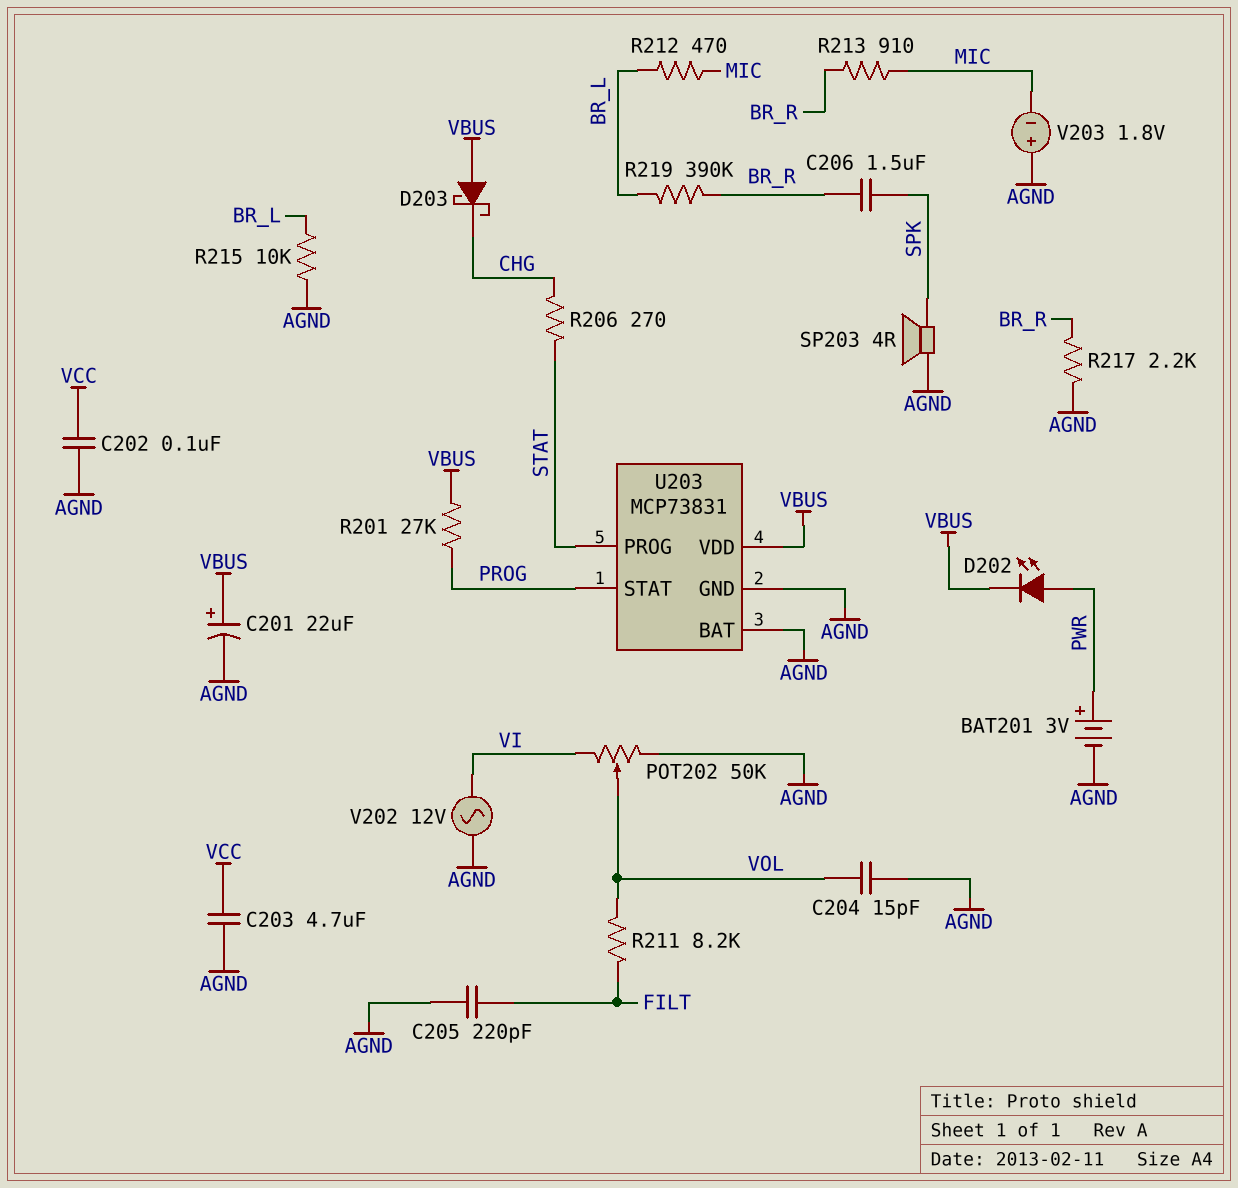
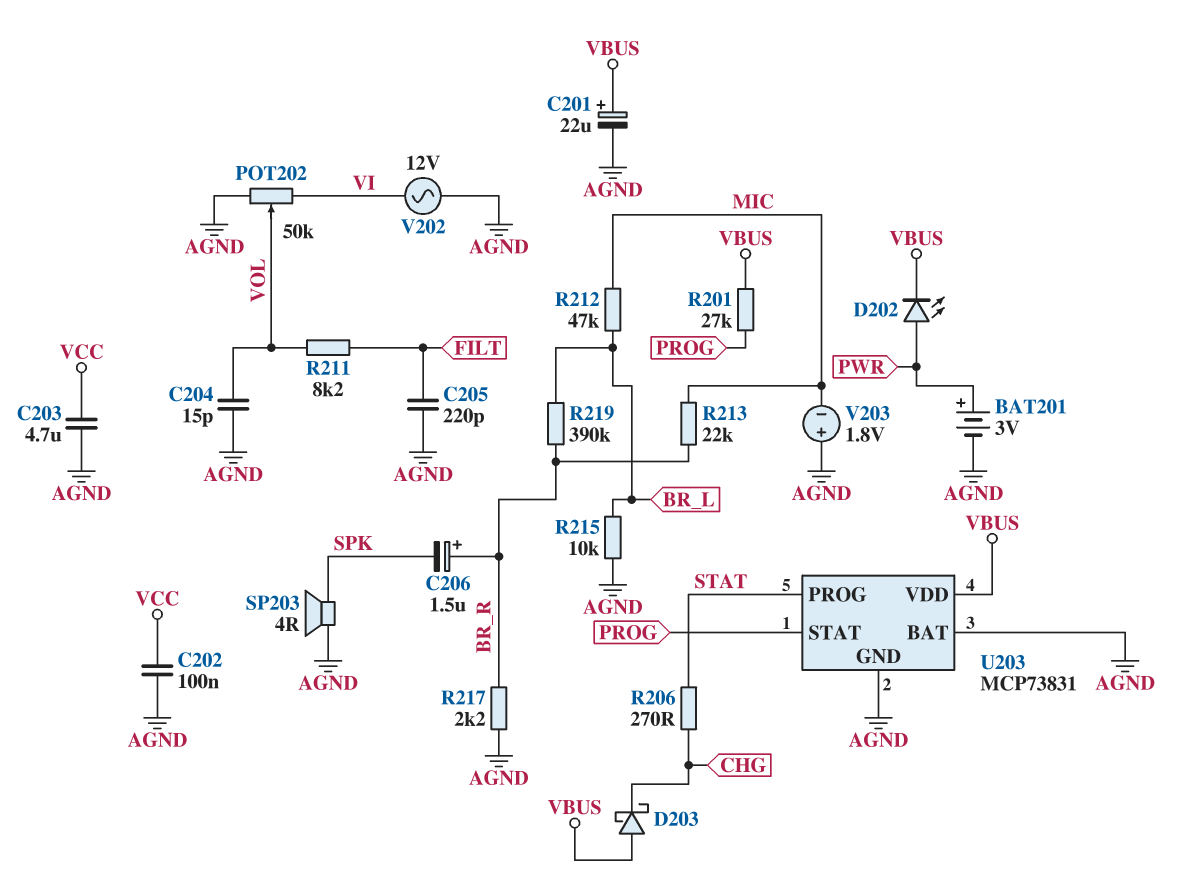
C206: 1.5uF (BR_R, SPK) -> 1.5uF (plus BR_R, minus SPK)
R212: 470 (BR_L, MIC) -> 47k (BR_L, MIC)
R213: 910 (BR_R, MIC) -> 22k (BR_R, MIC)

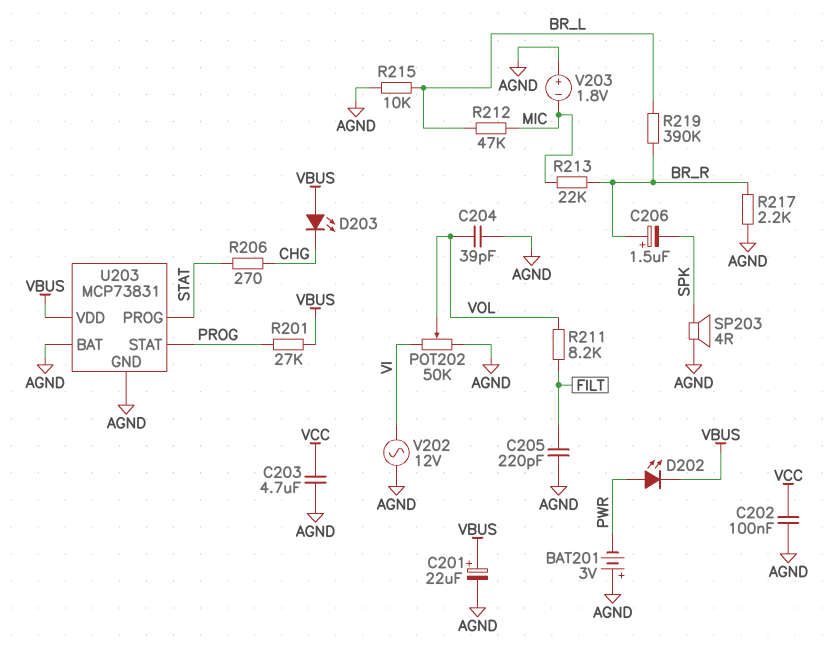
BAT201: 3V (plus PWR, minus AGND) -> 3V (plus AGND, minus PWR)
C204: 15pF (AGND, VOL) -> 39pF (AGND, VOL)
D203: schottky (A VBUS, K CHG) -> LED (A VBUS, K CHG)

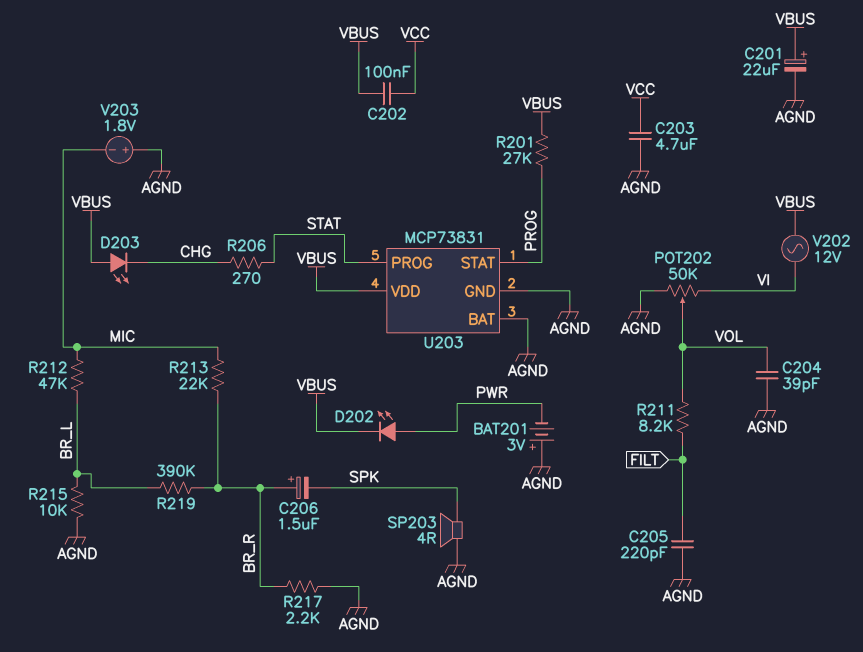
C202: 100nF (AGND, VCC) -> 100nF (VBUS, VCC)
V202: AC 12V (AGND, VI) -> AC 12V (VBUS, VI)

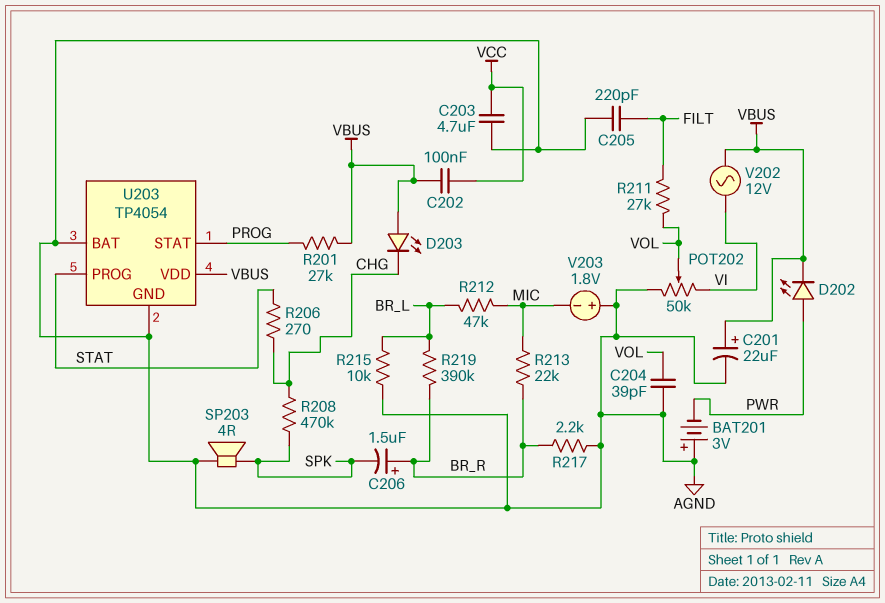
R208: none -> 470k (CHG, SPK)
R211: 8.2k (FILT, VOL) -> 27k (FILT, VOL)
U203: MCP73831 -> TP4054

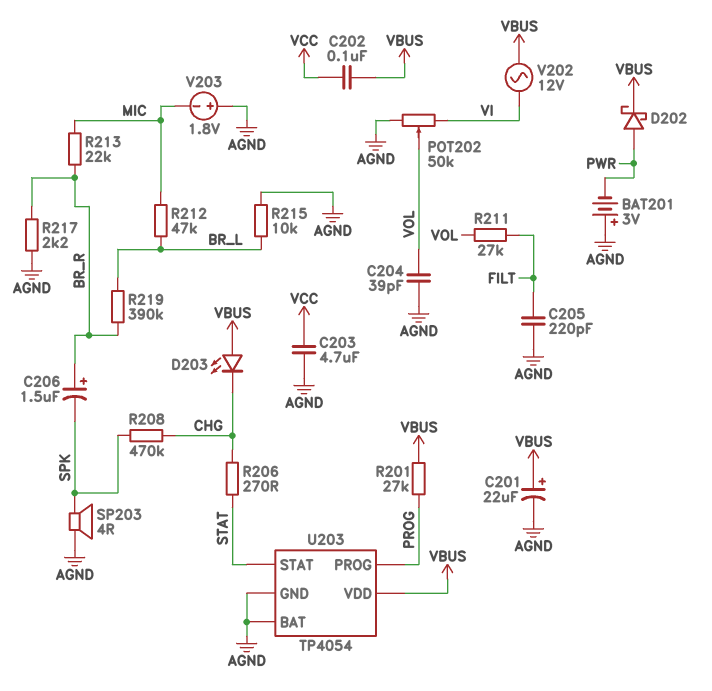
D202: LED (A PWR, K VBUS) -> schottky (A PWR, K VBUS)
U203 pin PROG: STAT -> PROG
U203 pin STAT: PROG -> STAT

